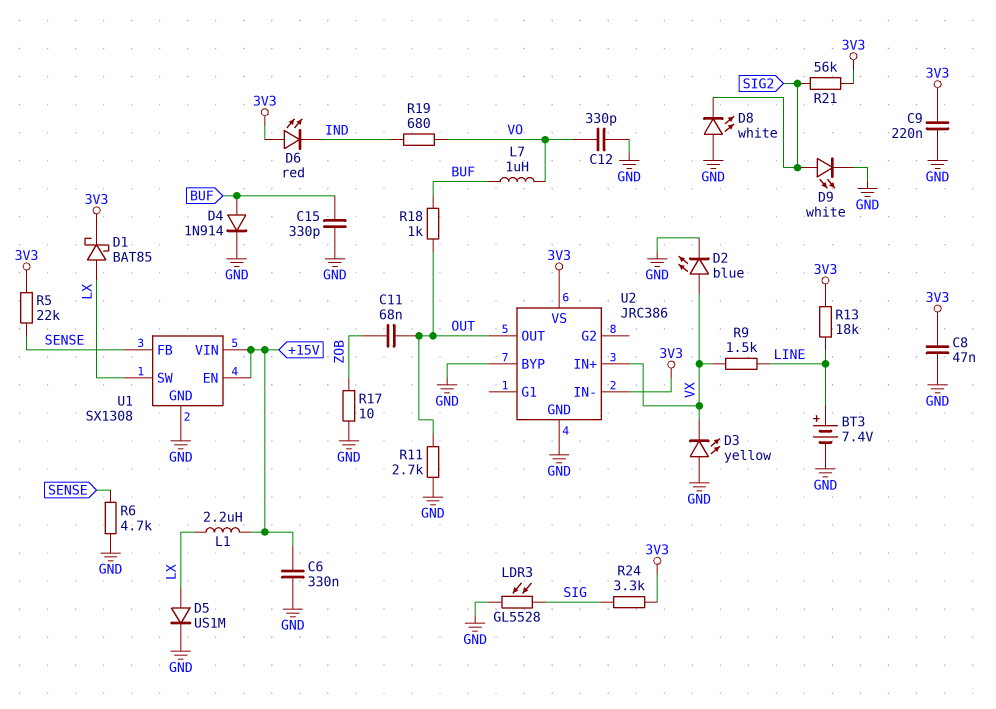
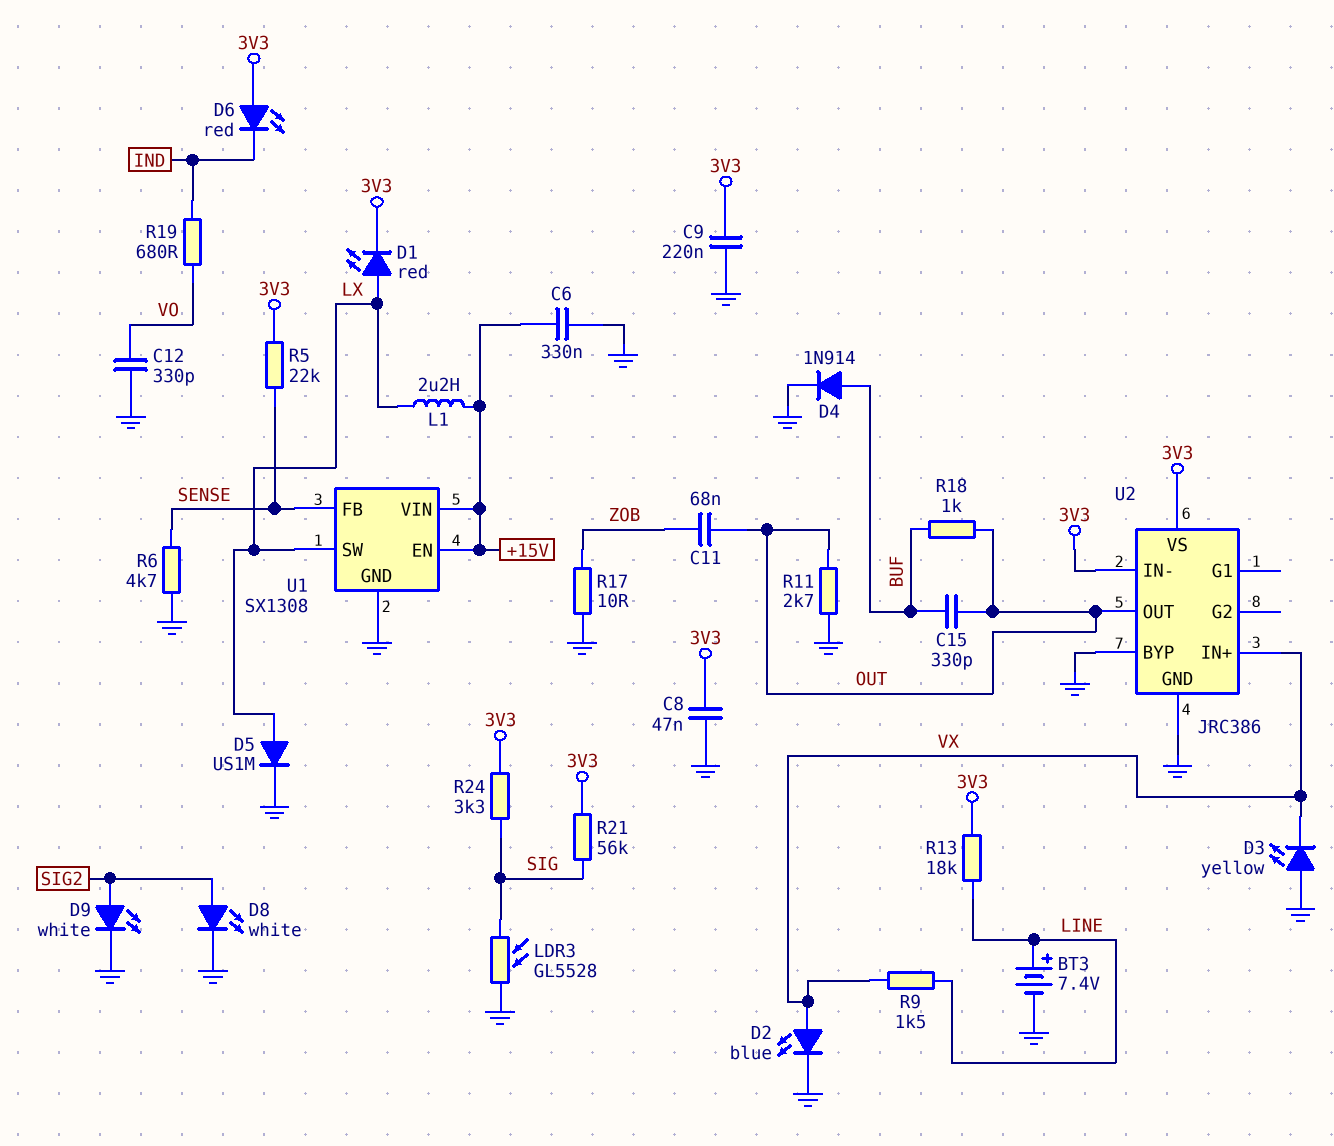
C15: 330pF (BUF, GND) -> 330pF (BUF, OUT)
D1: schottky BAT85 (A LX, K 3V3) -> LED red (A LX, K 3V3)
D8: LED white (A GND, K SIG2) -> LED white (A SIG2, K GND)
L7: 1uH (BUF, VO) -> none
R21: 56k (3V3, SIG2) -> 56k (3V3, SIG)

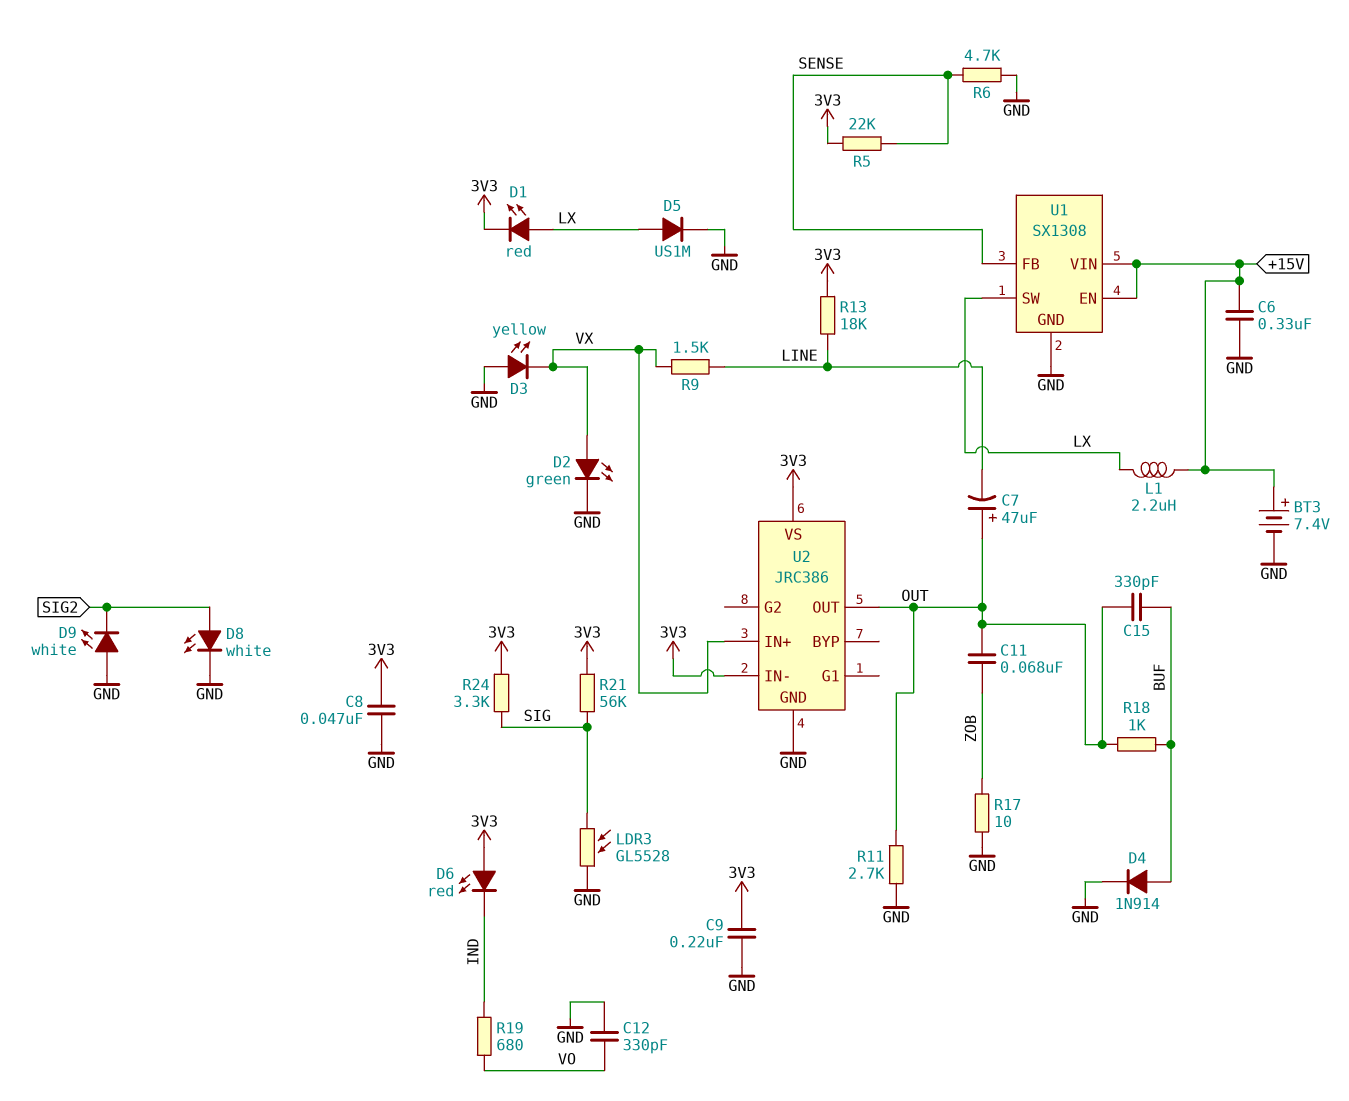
BT3: 7.4V (plus LINE, minus GND) -> 7.4V (plus +15V, minus GND)
C7: none -> 47uF (plus OUT, minus LINE)
D2: LED blue (A VX, K GND) -> LED green (A VX, K GND)
D9: LED white (A SIG2, K GND) -> LED white (A GND, K SIG2)
U2 pin BYP: GND -> none

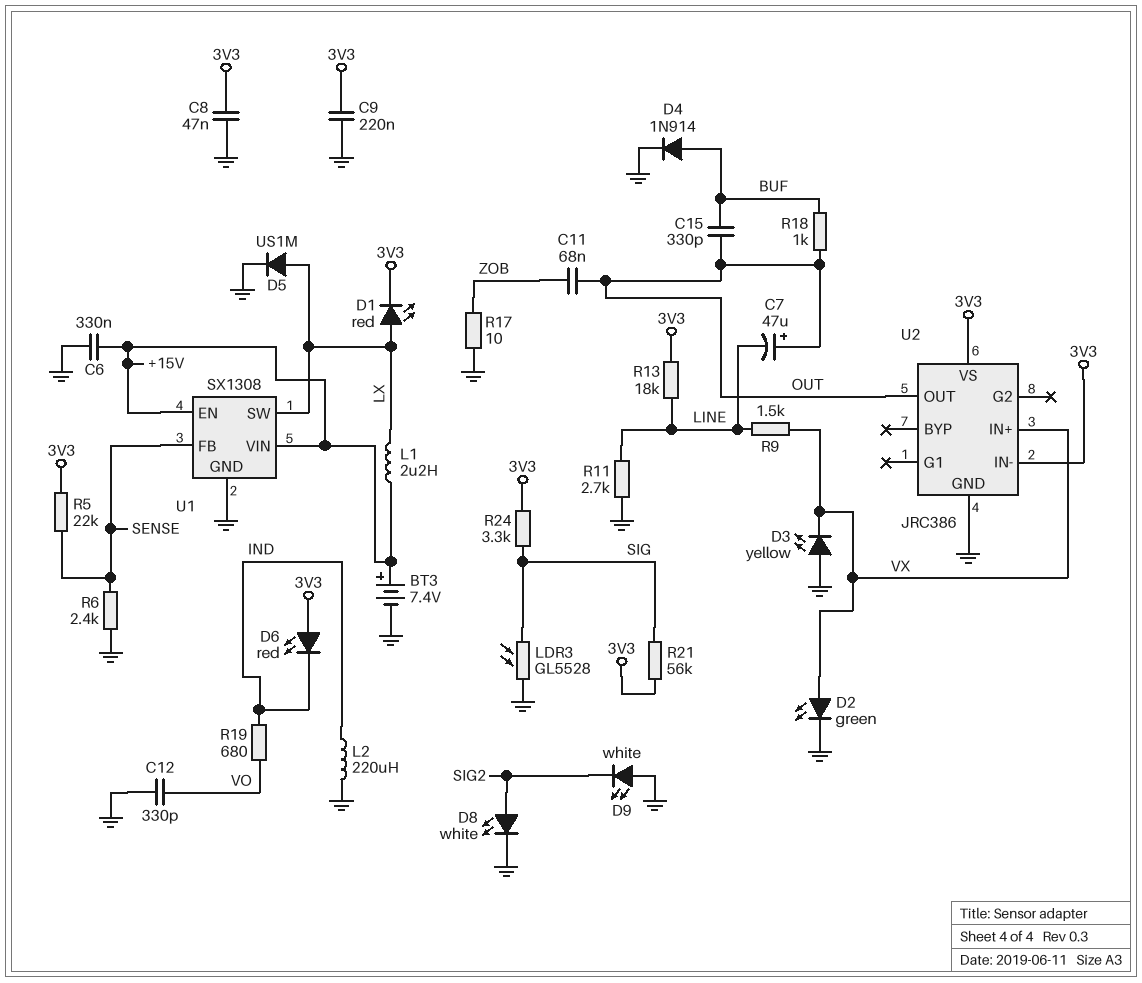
L2: none -> 220uH (GND, IND)
R6: 4.7k (GND, SENSE) -> 2.4k (GND, SENSE)
R11: 2.7k (GND, OUT) -> 2.7k (GND, LINE)

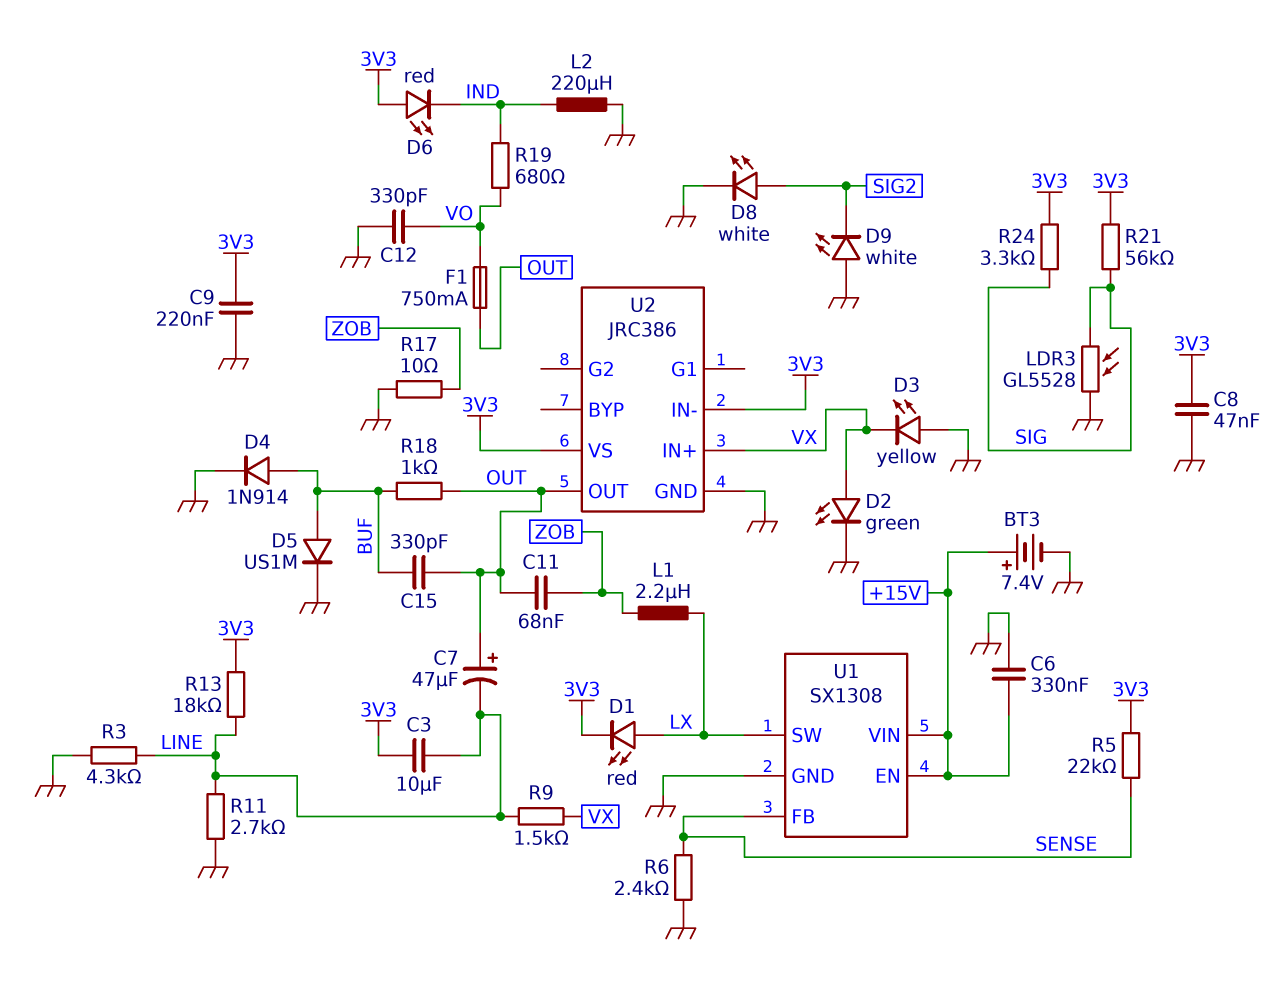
C3: none -> 10uF (3V3, LINE)
D5: diode US1M (A LX, K GND) -> diode US1M (A BUF, K GND)
F1: none -> 750mA (OUT, VO)
L1: 2.2uH (+15V, LX) -> 2.2uH (LX, ZOB)
R3: none -> 4.3k (GND, LINE)

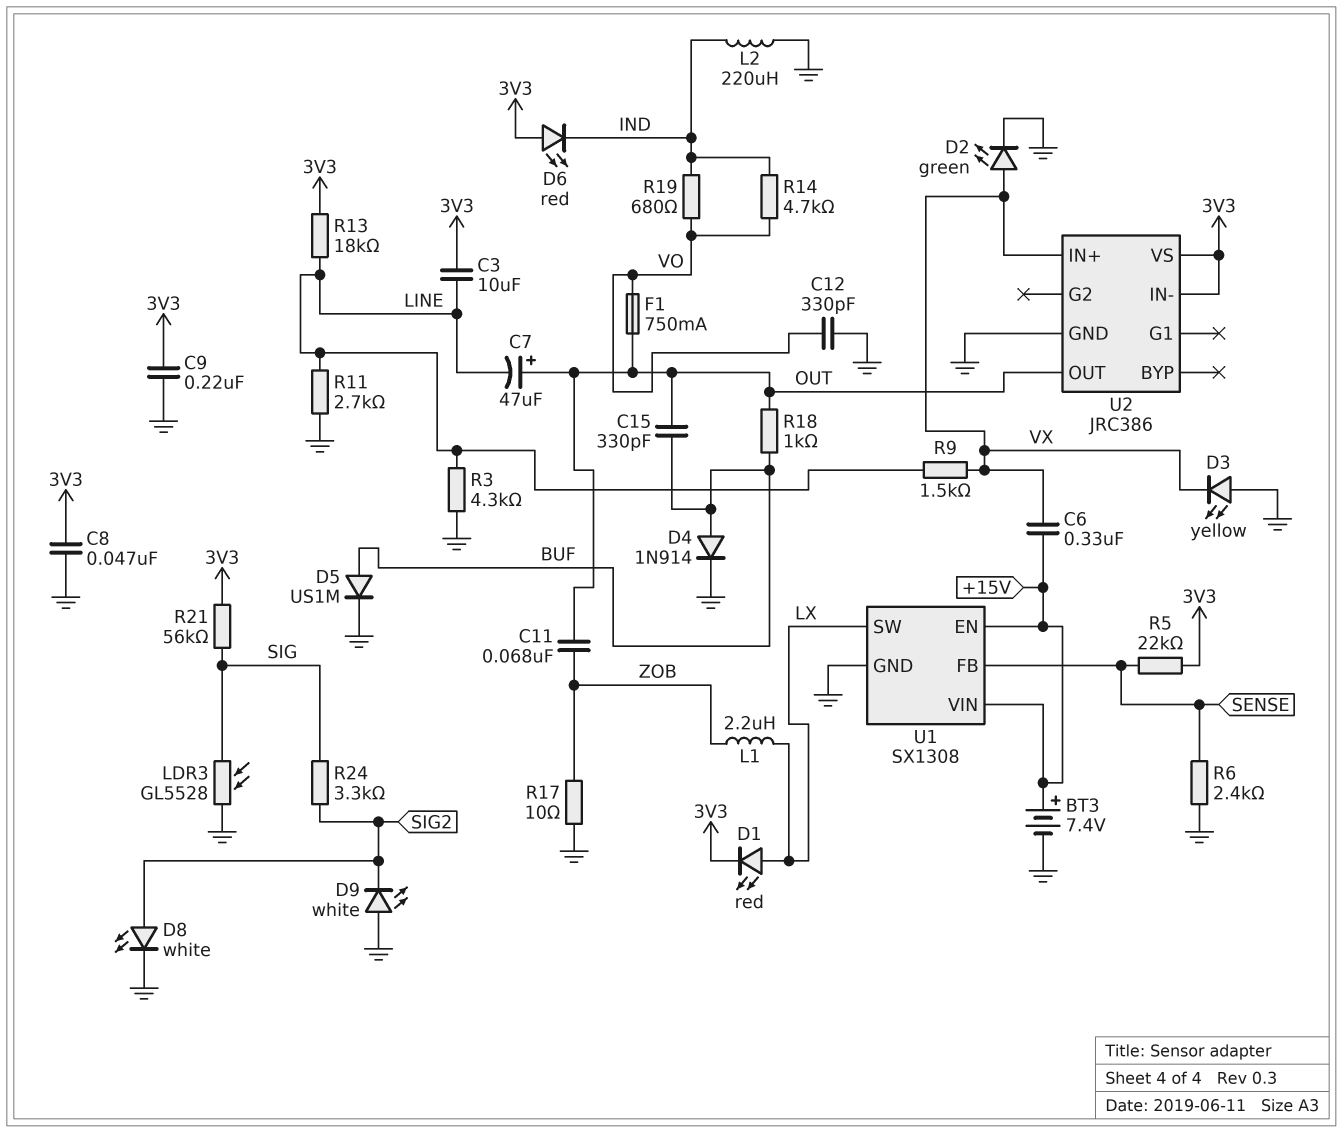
C6: 330nF (+15V, GND) -> 330nF (+15V, VX)
R14: none -> 4.7k (IND, VO)
R24: 3.3k (3V3, SIG) -> 3.3k (SIG, SIG2)

